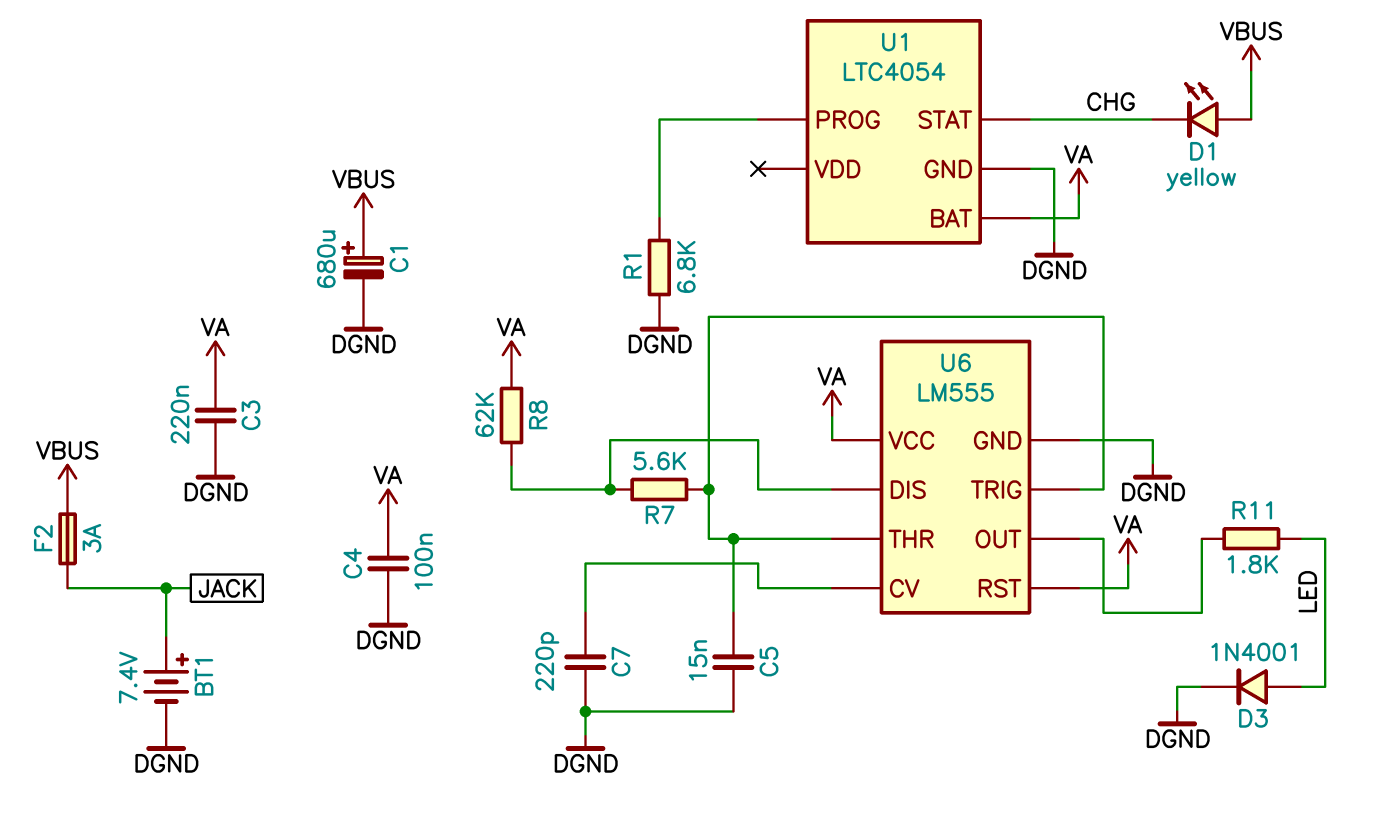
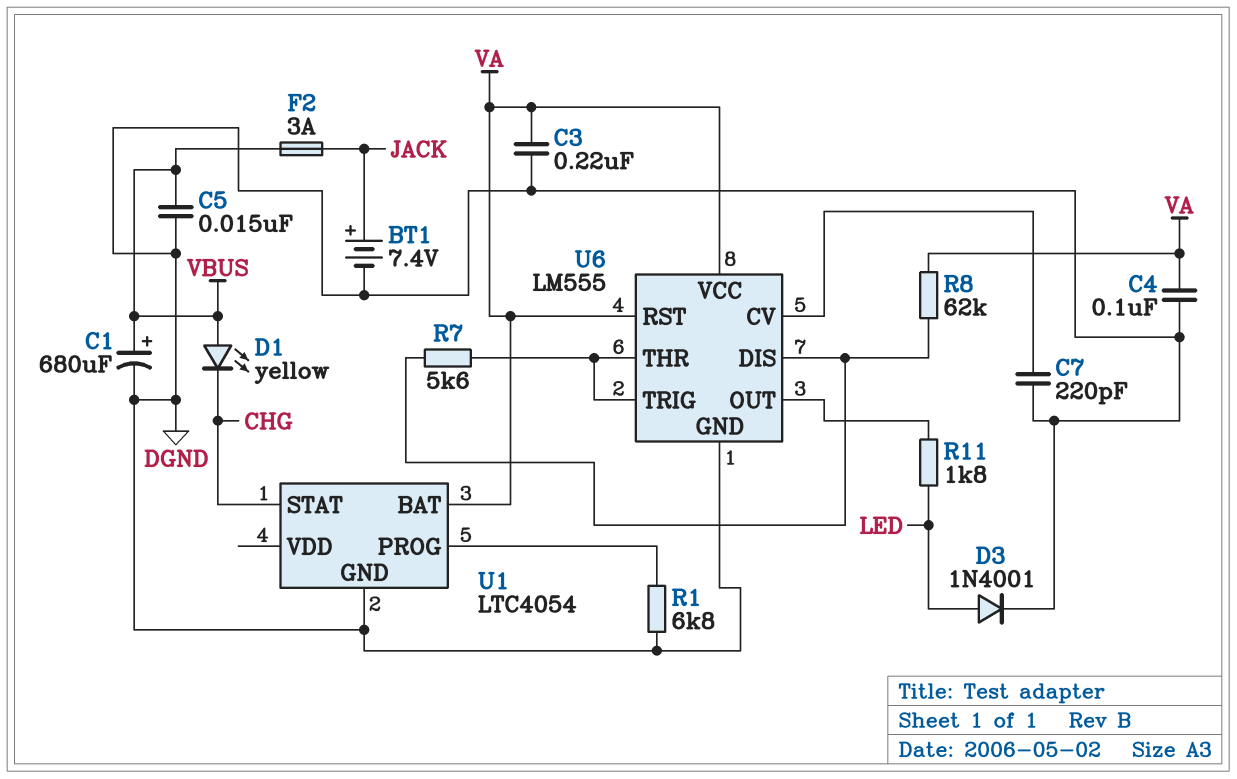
C5: 15nF (DGND, U6/THR) -> 15nF (DGND, VBUS)

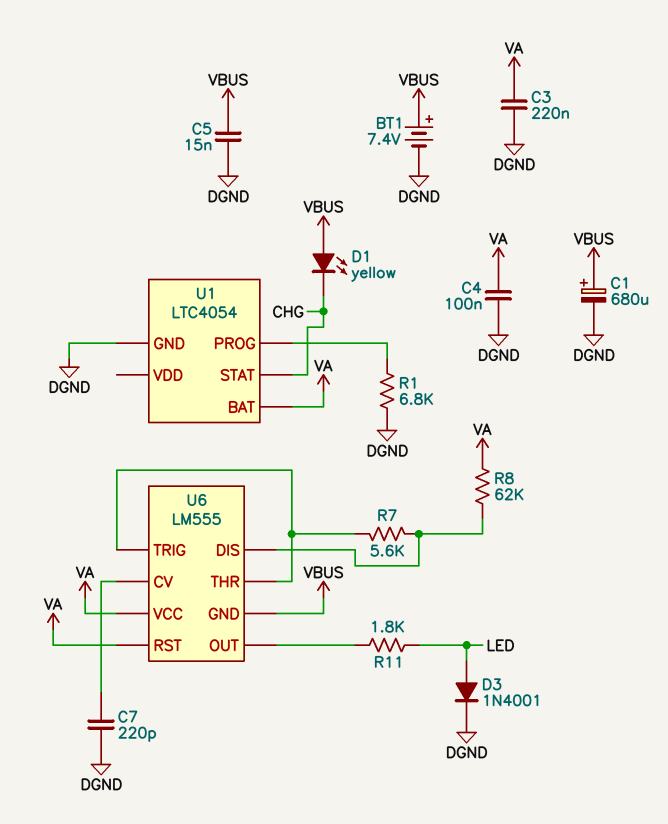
BT1: 7.4V (plus JACK, minus DGND) -> 7.4V (plus VBUS, minus DGND)
F2: 3A (JACK, VBUS) -> none
U6 pin GND: DGND -> VBUS

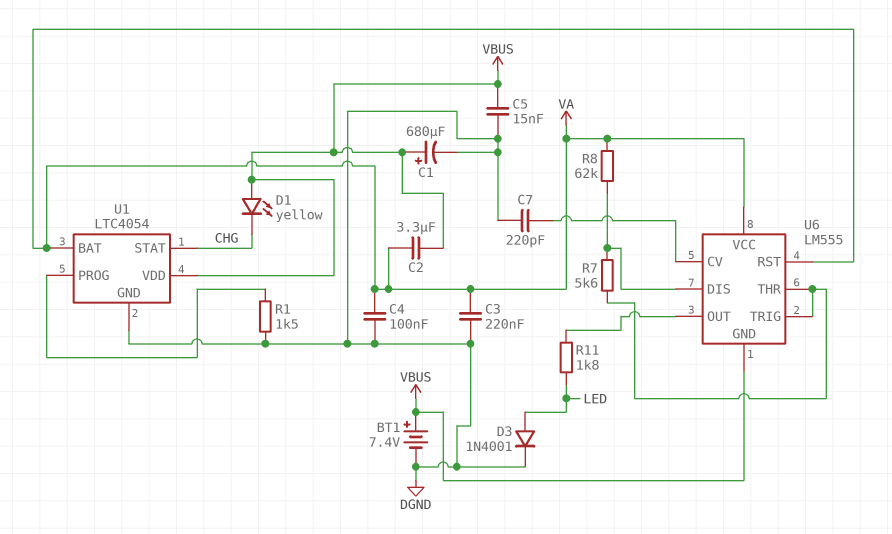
C2: none -> 3.3uF (VA, VBUS)
R1: 6.8k (DGND, U1/PROG) -> 1.5k (DGND, U1/PROG)
U1 pin VDD: none -> VBUS

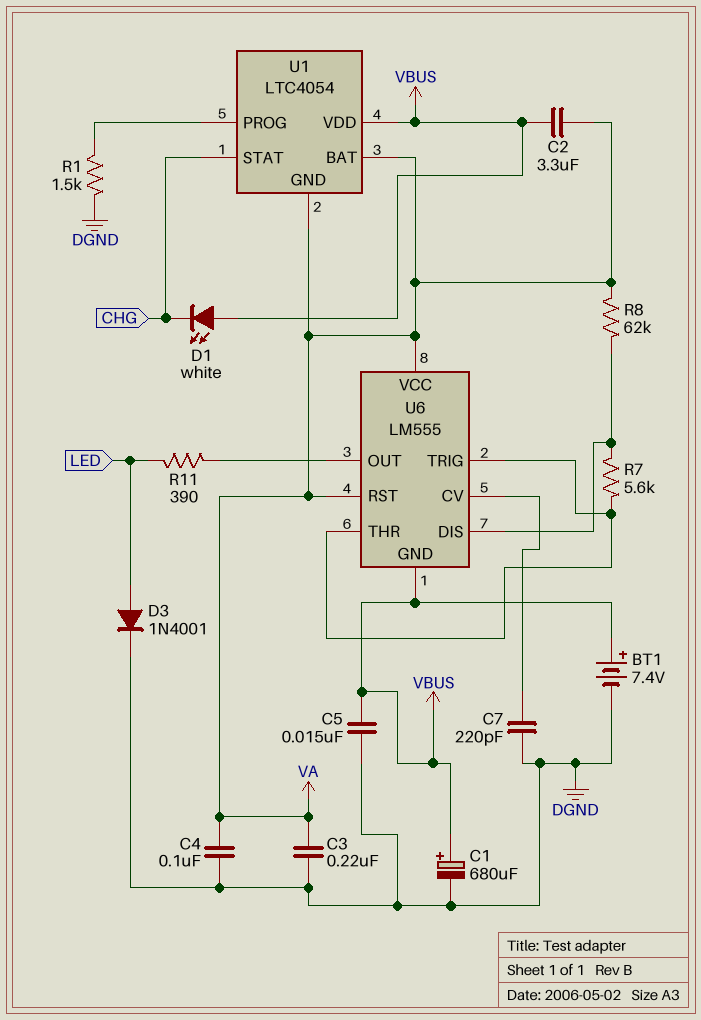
D1: LED yellow (A VBUS, K CHG) -> LED white (A VBUS, K CHG)
R11: 1.8k (LED, U6/OUT) -> 390 (LED, U6/OUT)
U1 pin GND: DGND -> VA

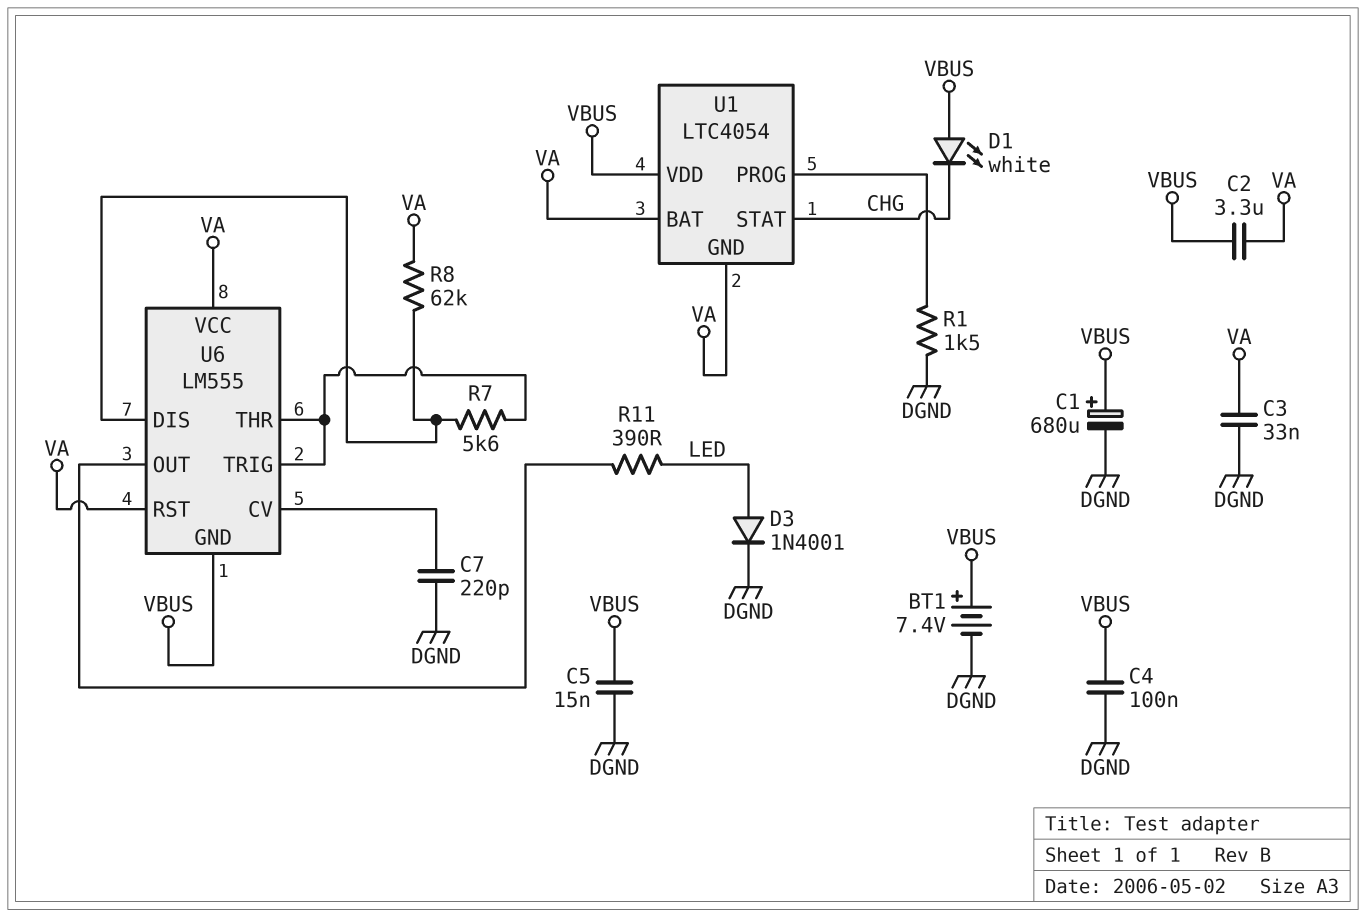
C3: 220nF (DGND, VA) -> 33nF (DGND, VA)
C4: 100nF (DGND, VA) -> 100nF (DGND, VBUS)

